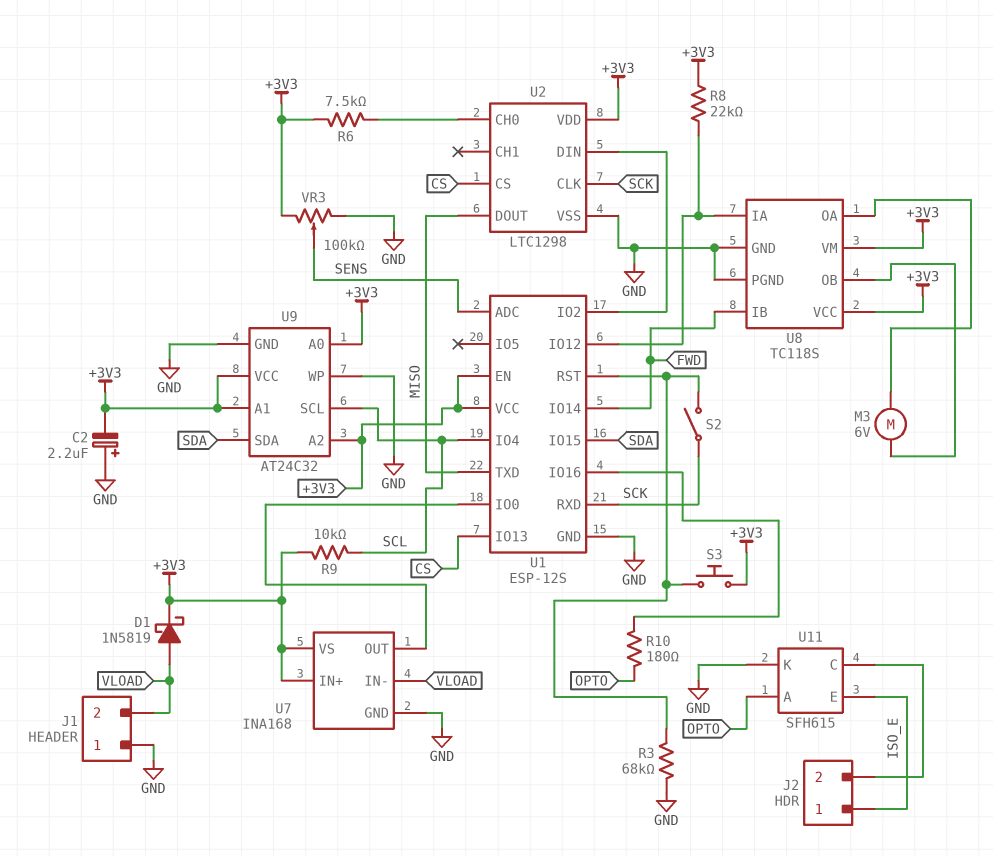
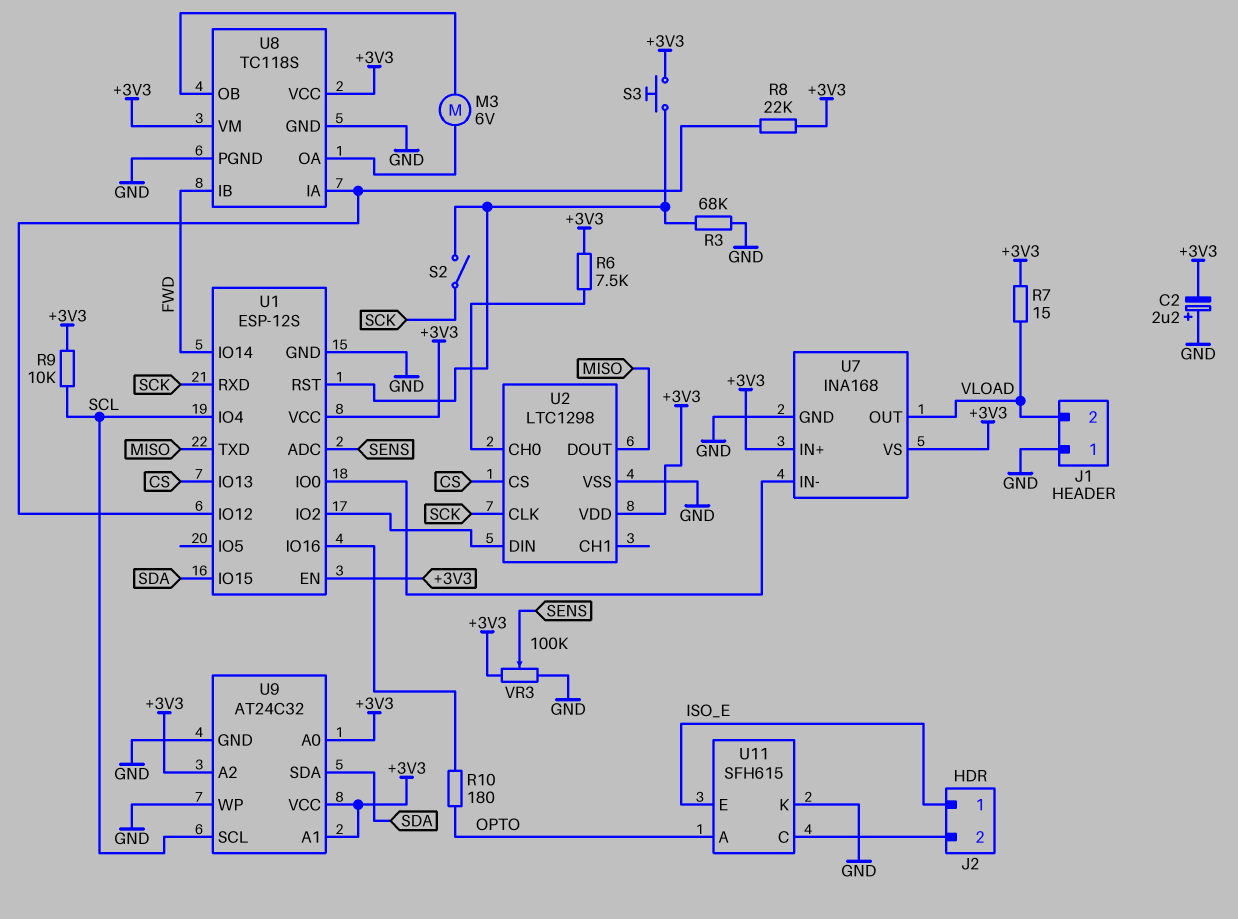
D1: schottky 1N5819 (A VLOAD, K +3V3) -> none
R7: none -> 15 (+3V3, VLOAD)
U7 pin IN-: VLOAD -> U1/IO0
U7 pin OUT: U1/IO0 -> VLOAD

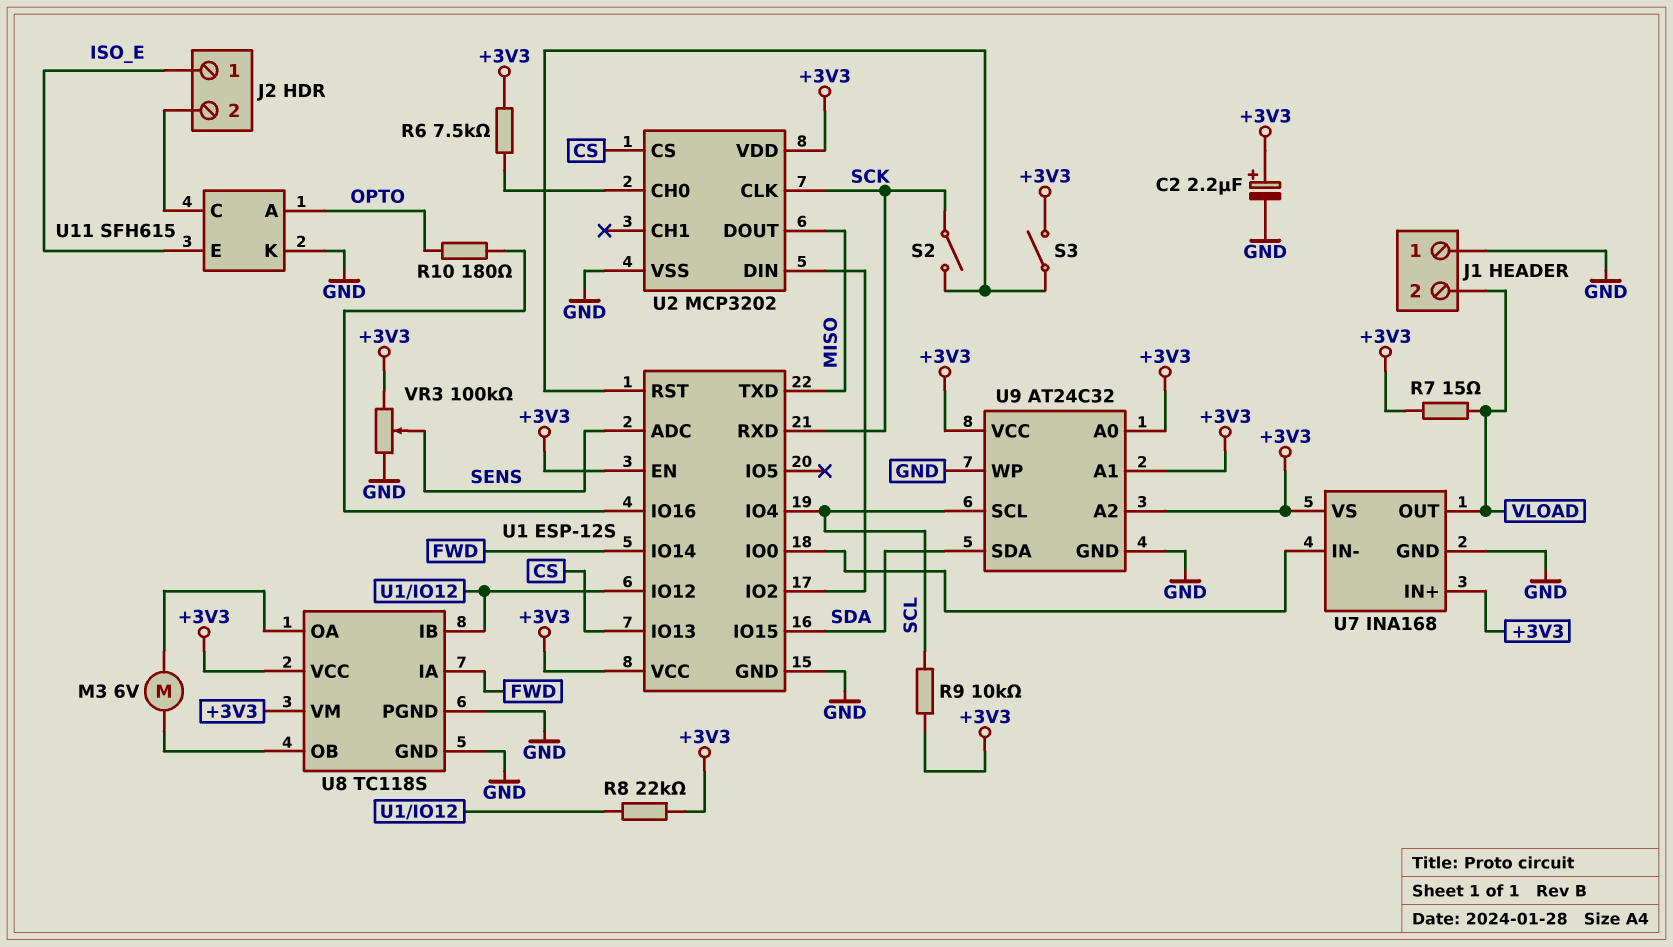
C2: 2.2uF (plus GND, minus +3V3) -> 2.2uF (plus +3V3, minus GND)
R3: 68k (GND, U1/RST) -> none
S3: button (+3V3, U1/RST) -> switch (+3V3, U1/RST)
U2: LTC1298 -> MCP3202
U8 pin IA: U1/IO12 -> FWD
U8 pin IB: FWD -> U1/IO12

